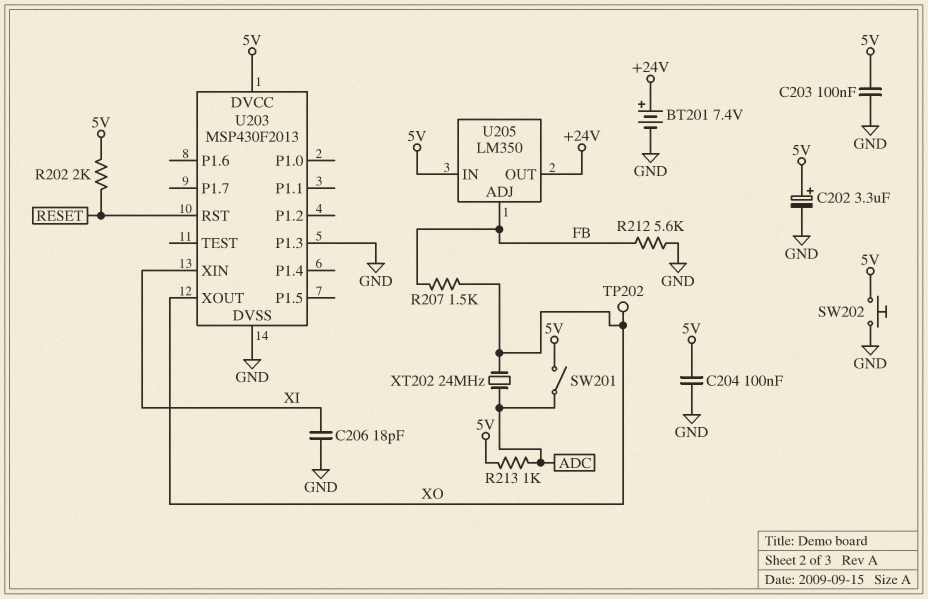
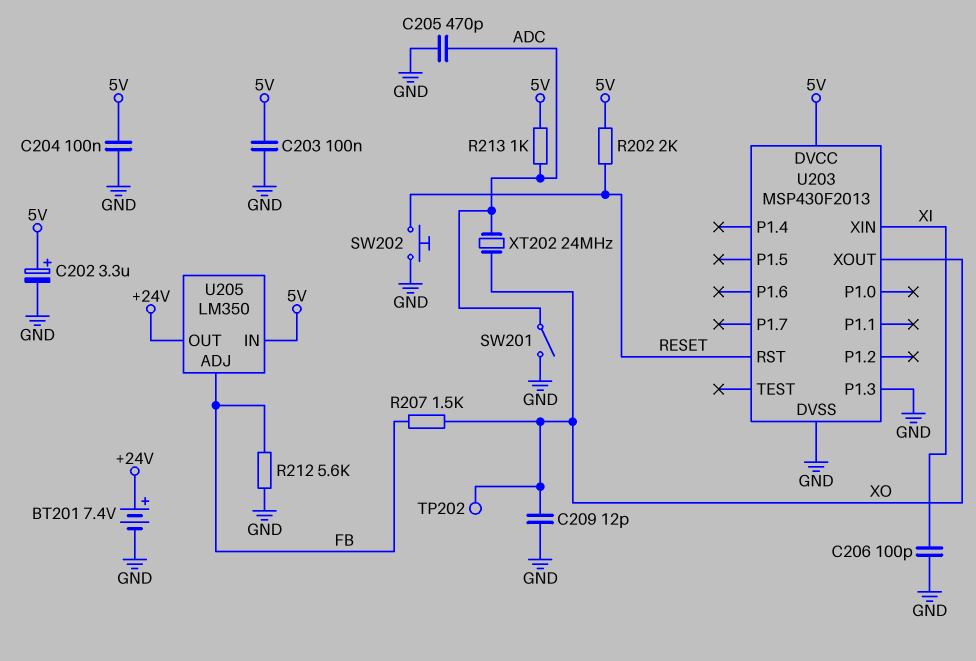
C205: none -> 470pF (ADC, GND)
C206: 18pF (GND, XI) -> 100pF (GND, XI)
C209: none -> 12pF (GND, XO)
SW201: switch (5V, ADC) -> switch (ADC, GND)
SW202: button (5V, GND) -> button (GND, RESET)

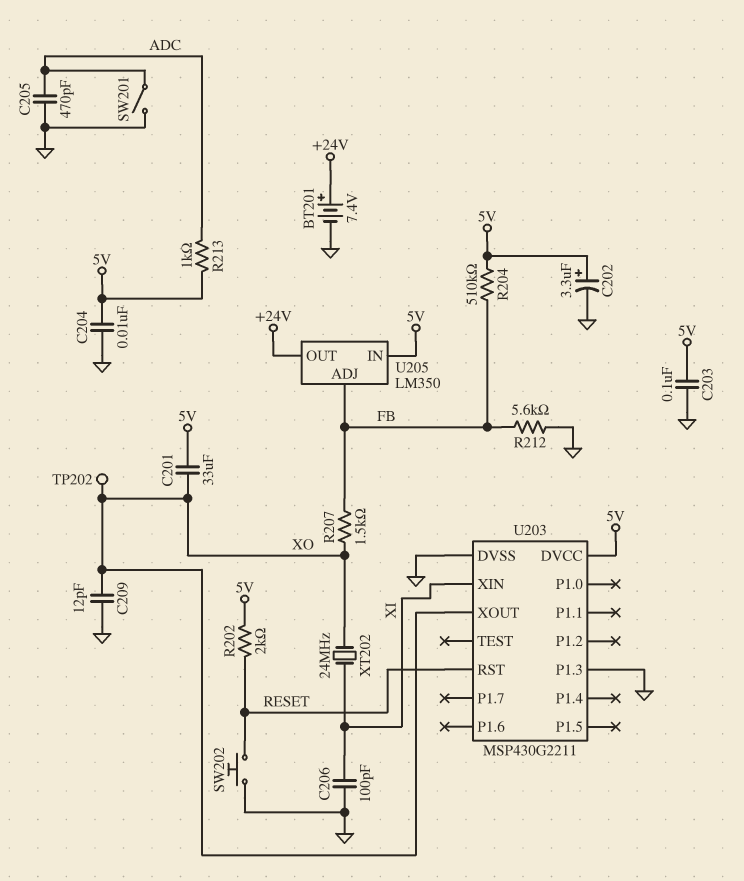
C201: none -> 33uF (5V, XO)
C204: 100nF (5V, GND) -> 10nF (5V, GND)
R204: none -> 510k (5V, FB)
U203: MSP430F2013 -> MSP430G2211
XT202: 24MHz (ADC, XO) -> 24MHz (XI, XO)

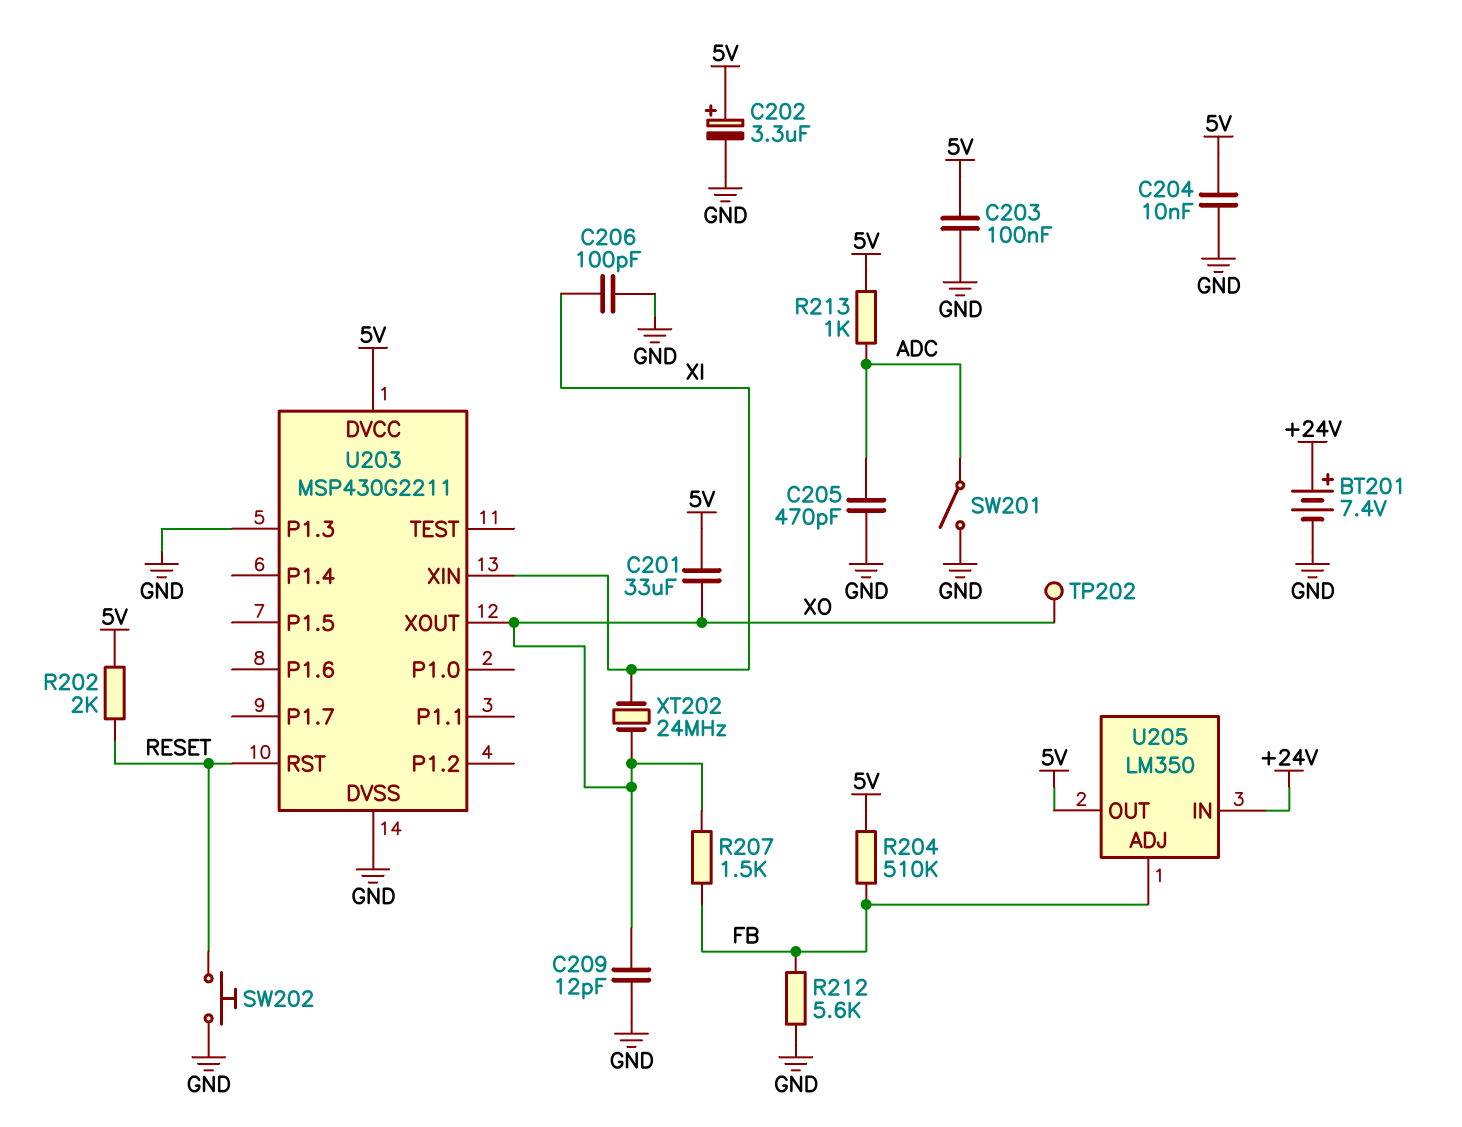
U205 pin IN: 5V -> +24V
U205 pin OUT: +24V -> 5V

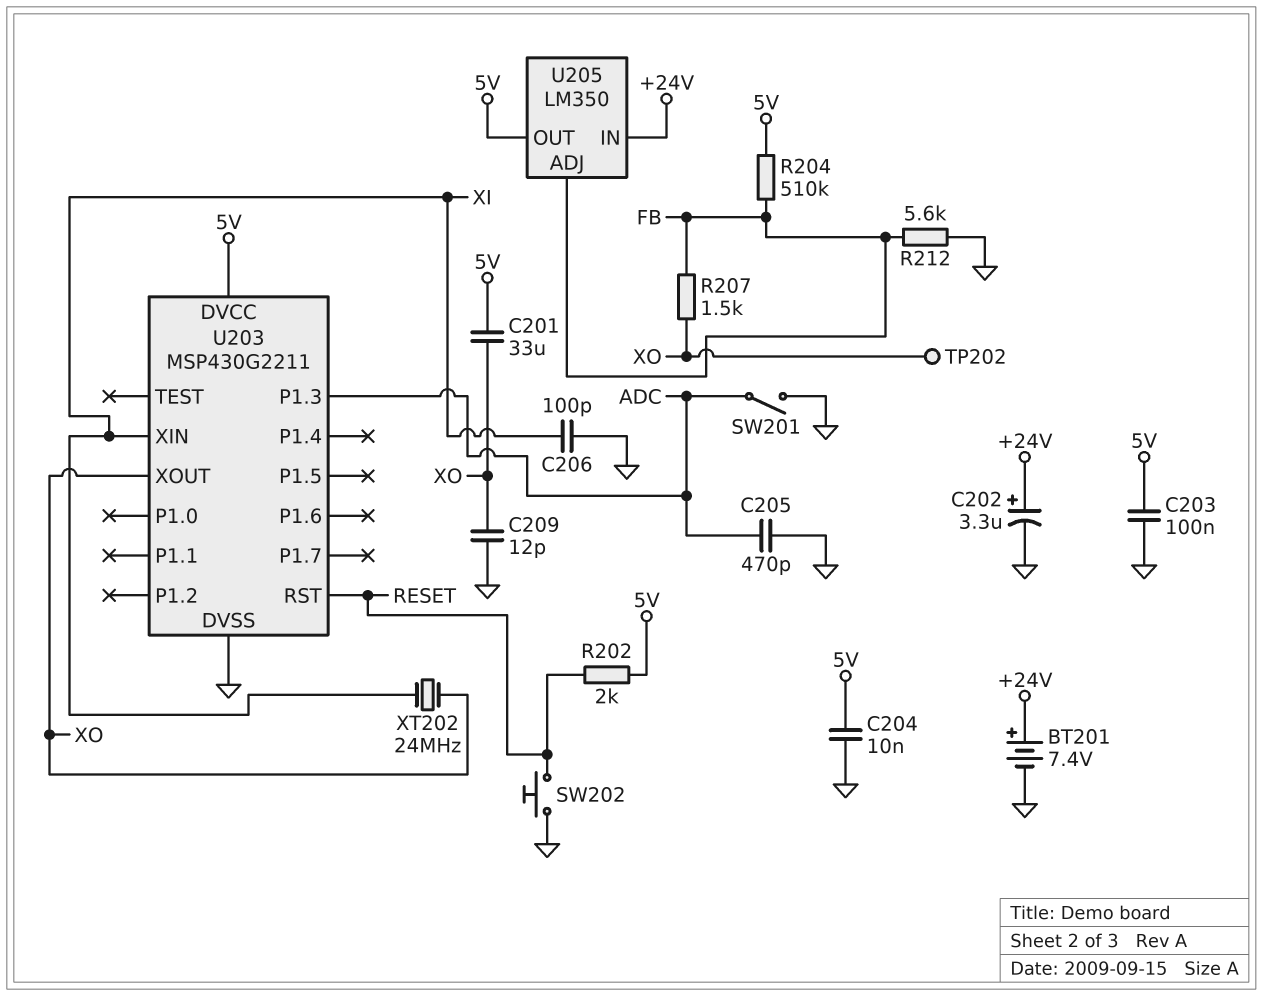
C202: 3.3uF (plus 5V, minus GND) -> 3.3uF (plus +24V, minus GND)
R213: 1k (5V, ADC) -> none
U203 pin P1.3: GND -> ADC

